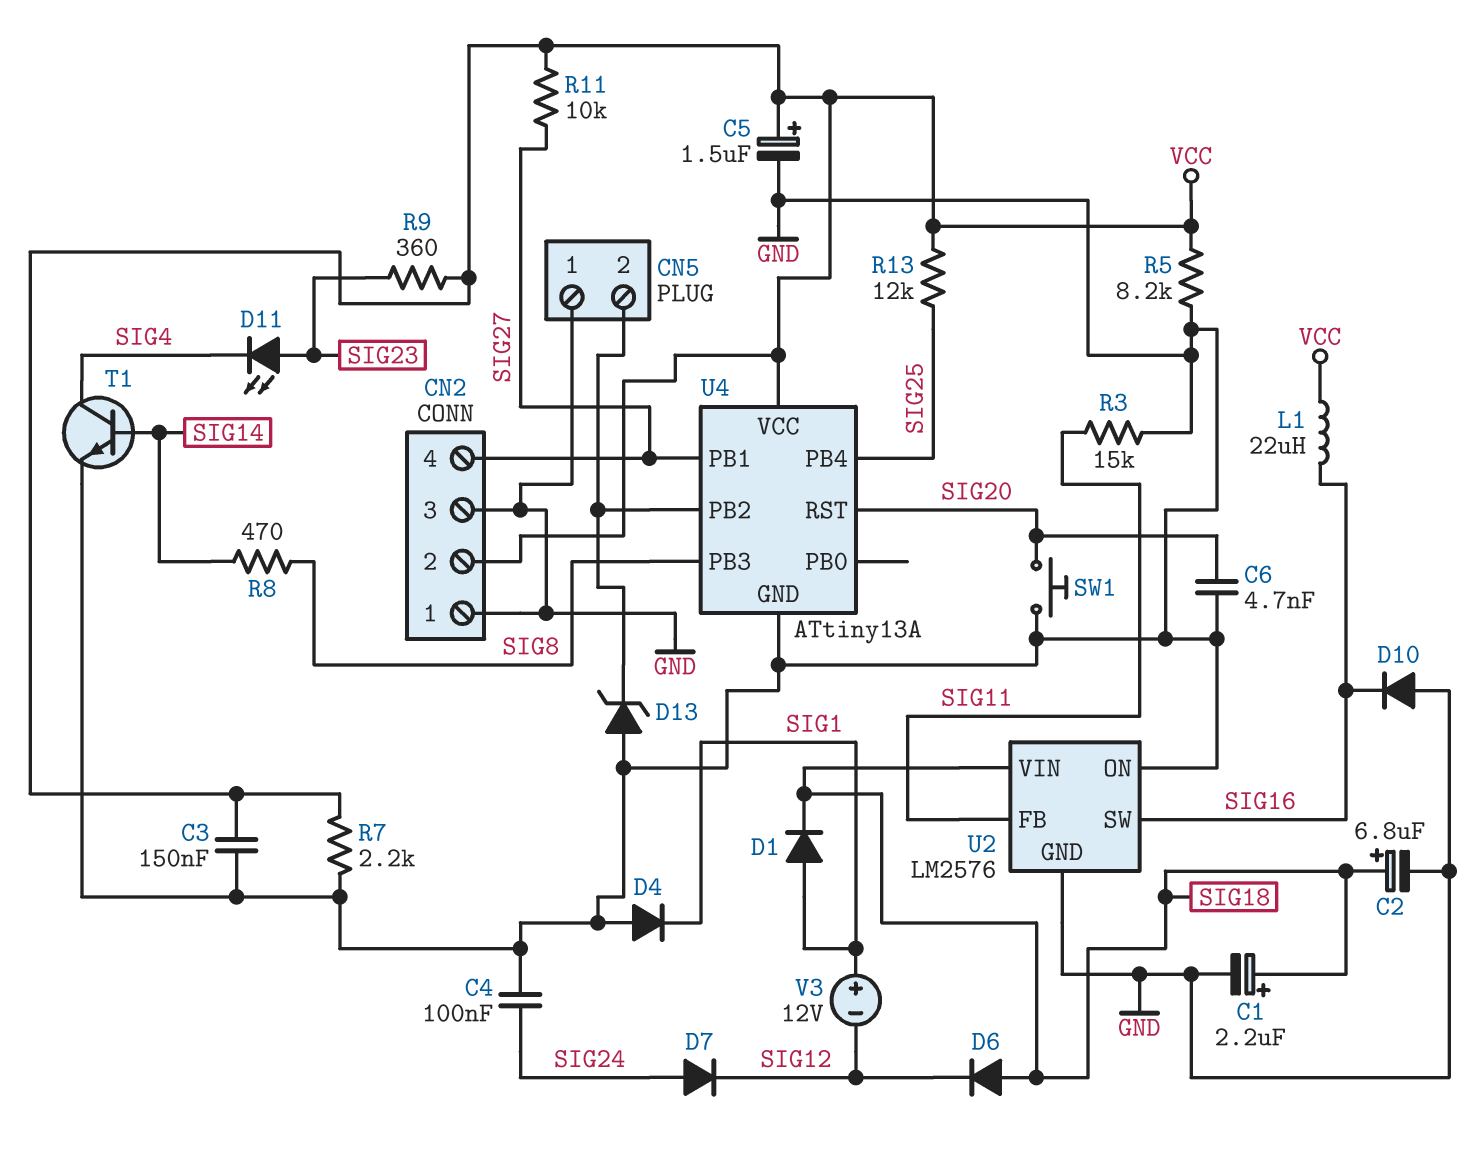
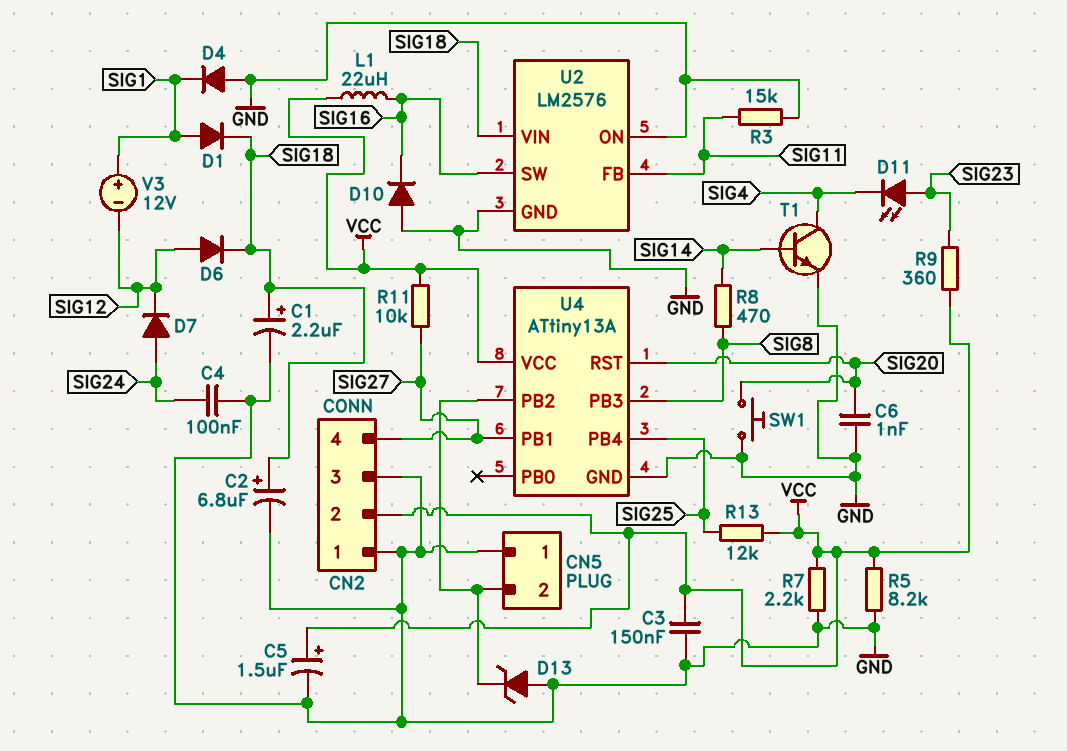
C6: 4.7nF (GND, SIG20) -> 1nF (GND, SIG20)
D6: diode (A SIG18, K SIG12) -> diode (A SIG12, K SIG18)

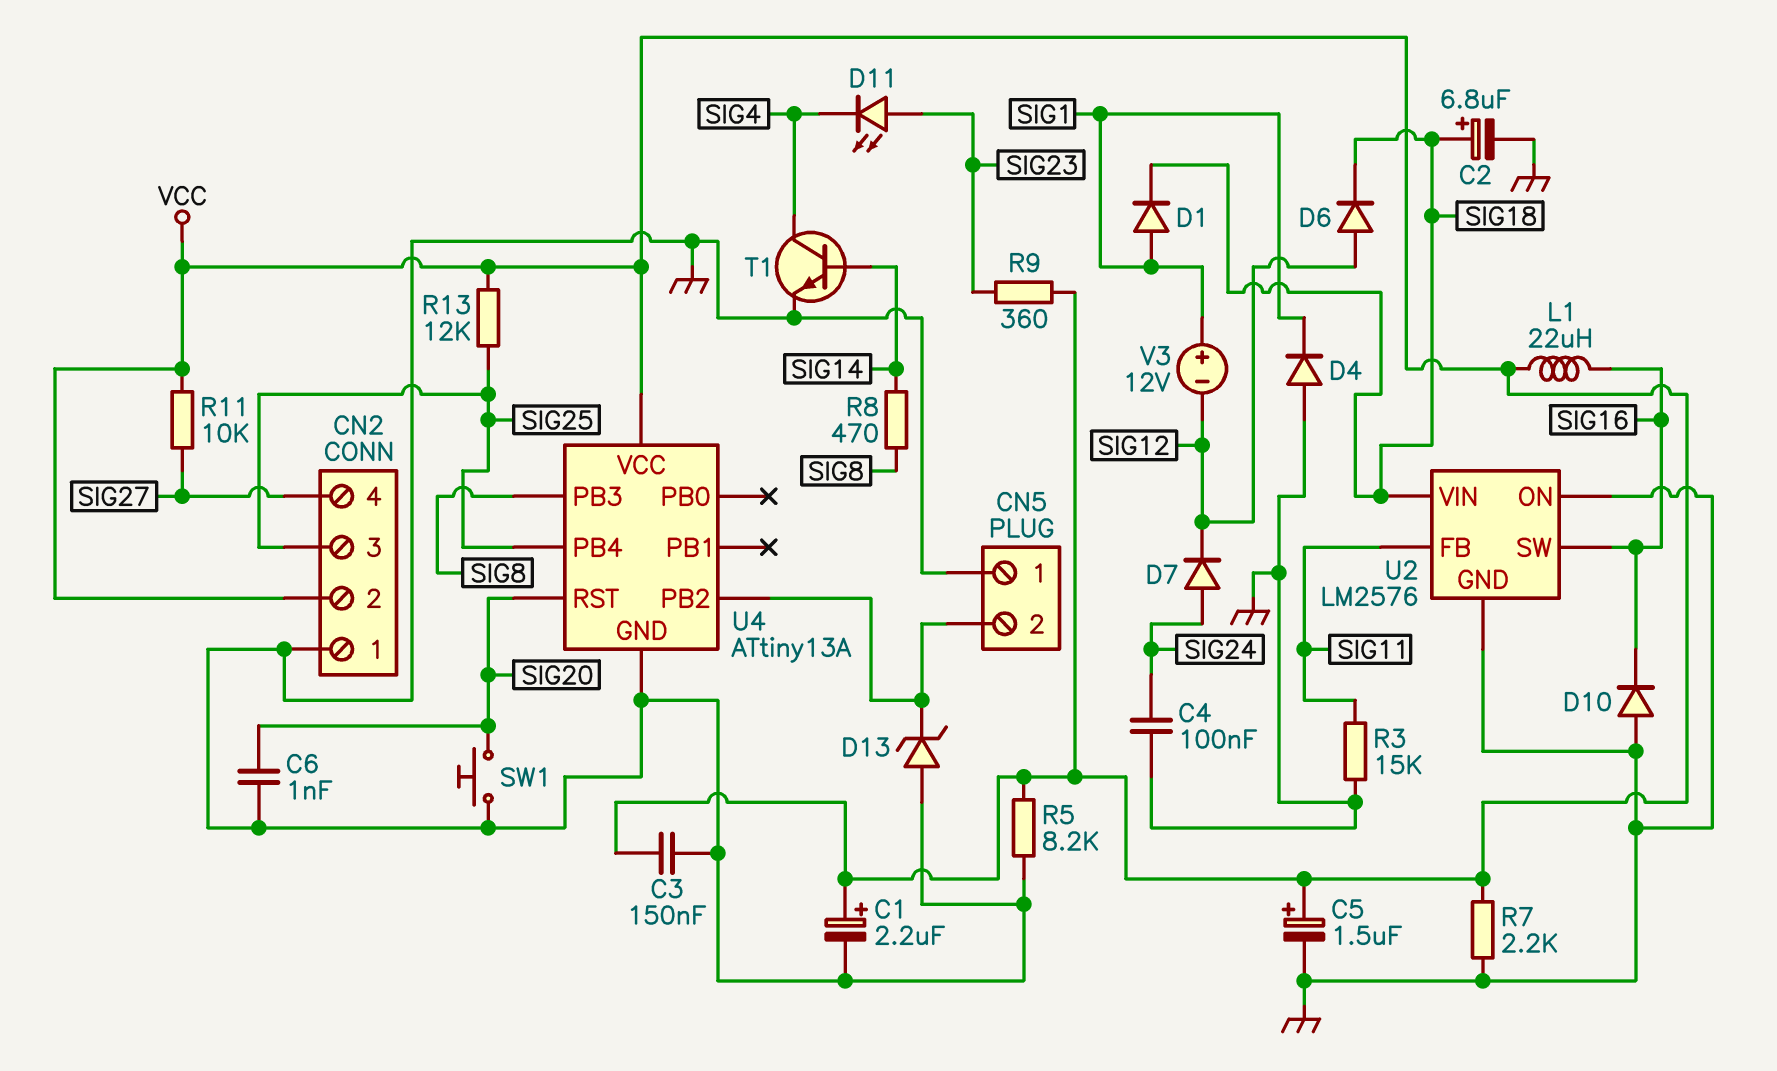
C1: 2.2uF (plus SIG18, minus GND) -> 2.2uF (plus VCC, minus GND)
CN2 pin 3: GND -> SIG25
U4 pin PB1: SIG27 -> none

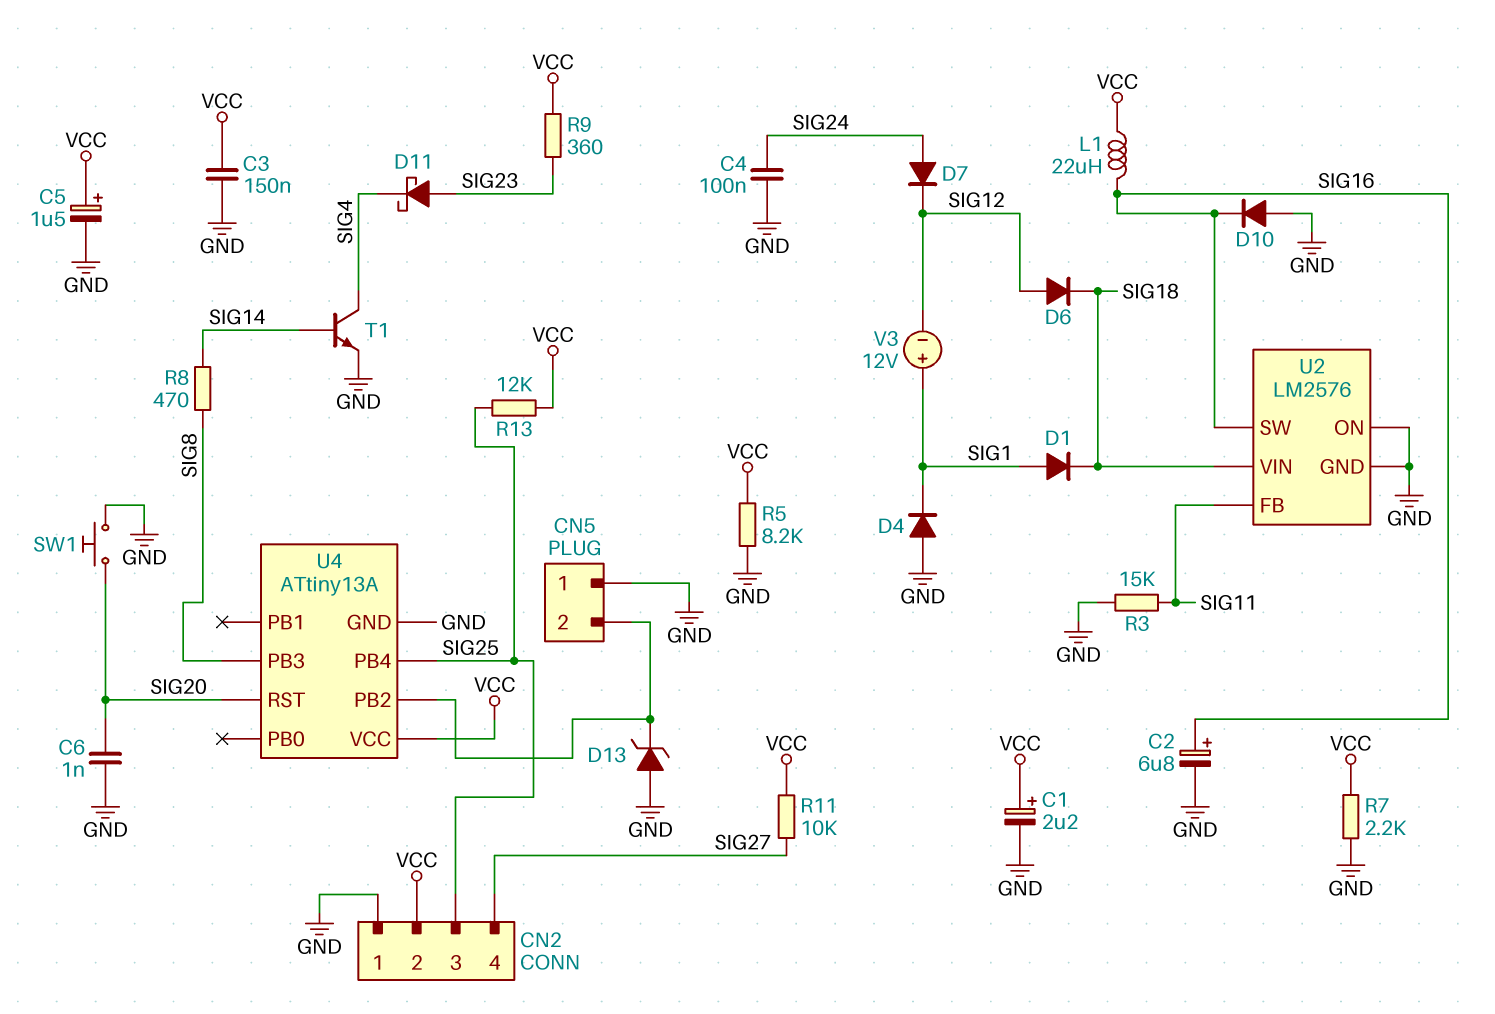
C2: 6.8uF (plus SIG18, minus GND) -> 6.8uF (plus SIG16, minus GND)
D11: LED (A SIG23, K SIG4) -> schottky (A SIG23, K SIG4)

